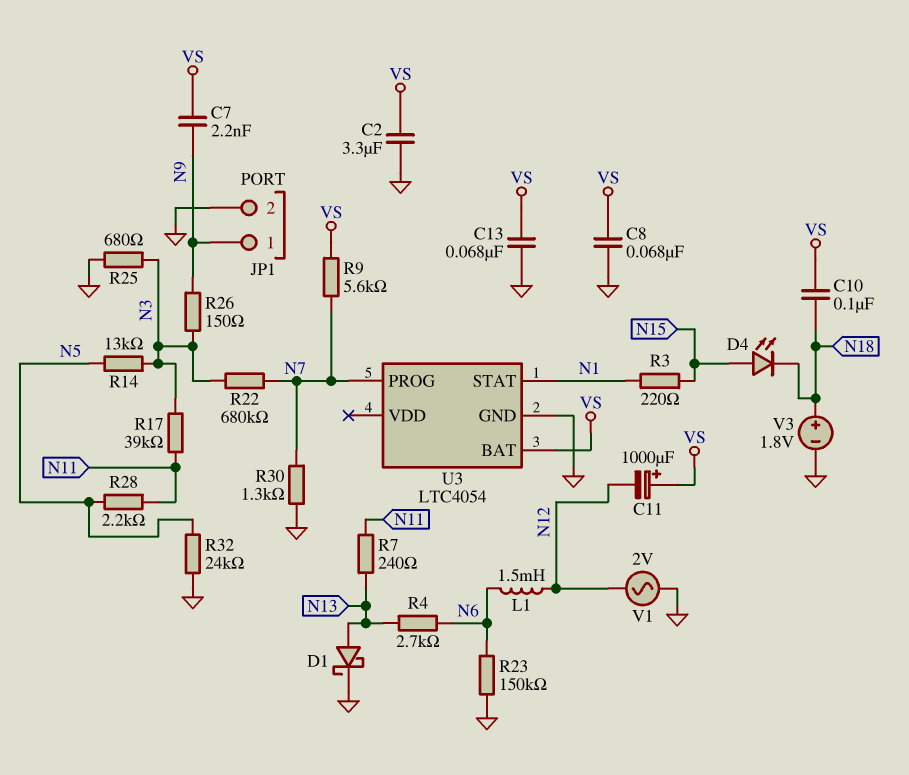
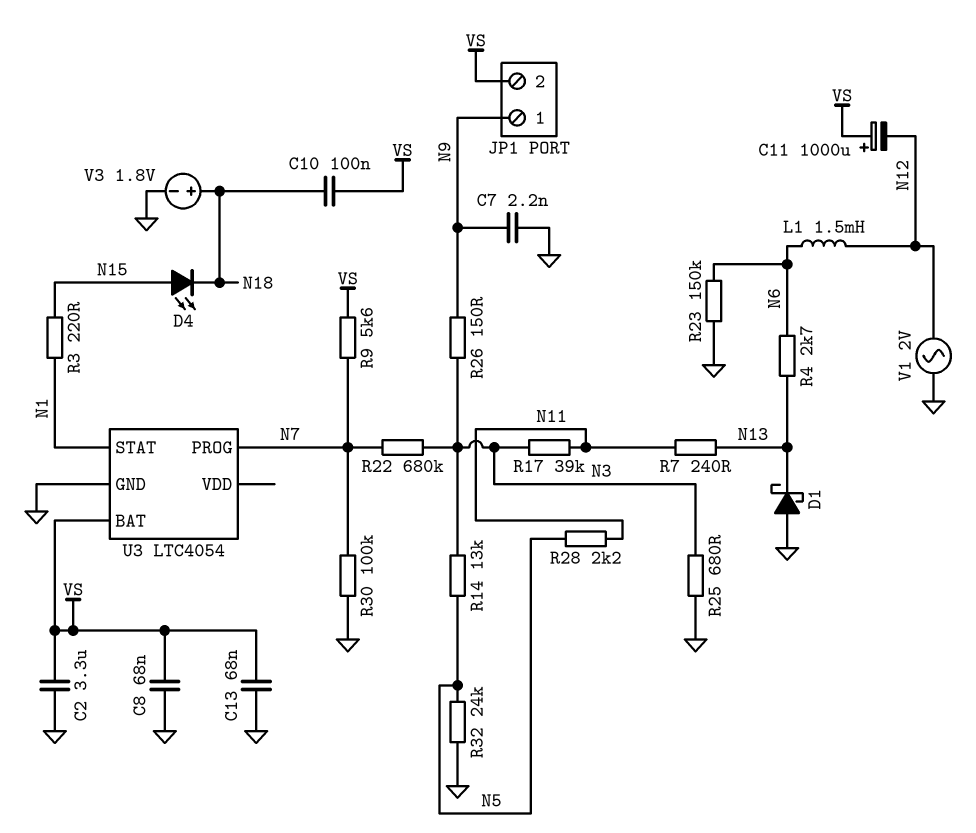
C7: 2.2nF (N9, VS) -> 2.2nF (GND, N9)
D1: schottky (A N13, K GND) -> schottky (A GND, K N13)
JP1 pin 2: GND -> VS
R30: 1.3k (GND, N7) -> 100k (GND, N7)

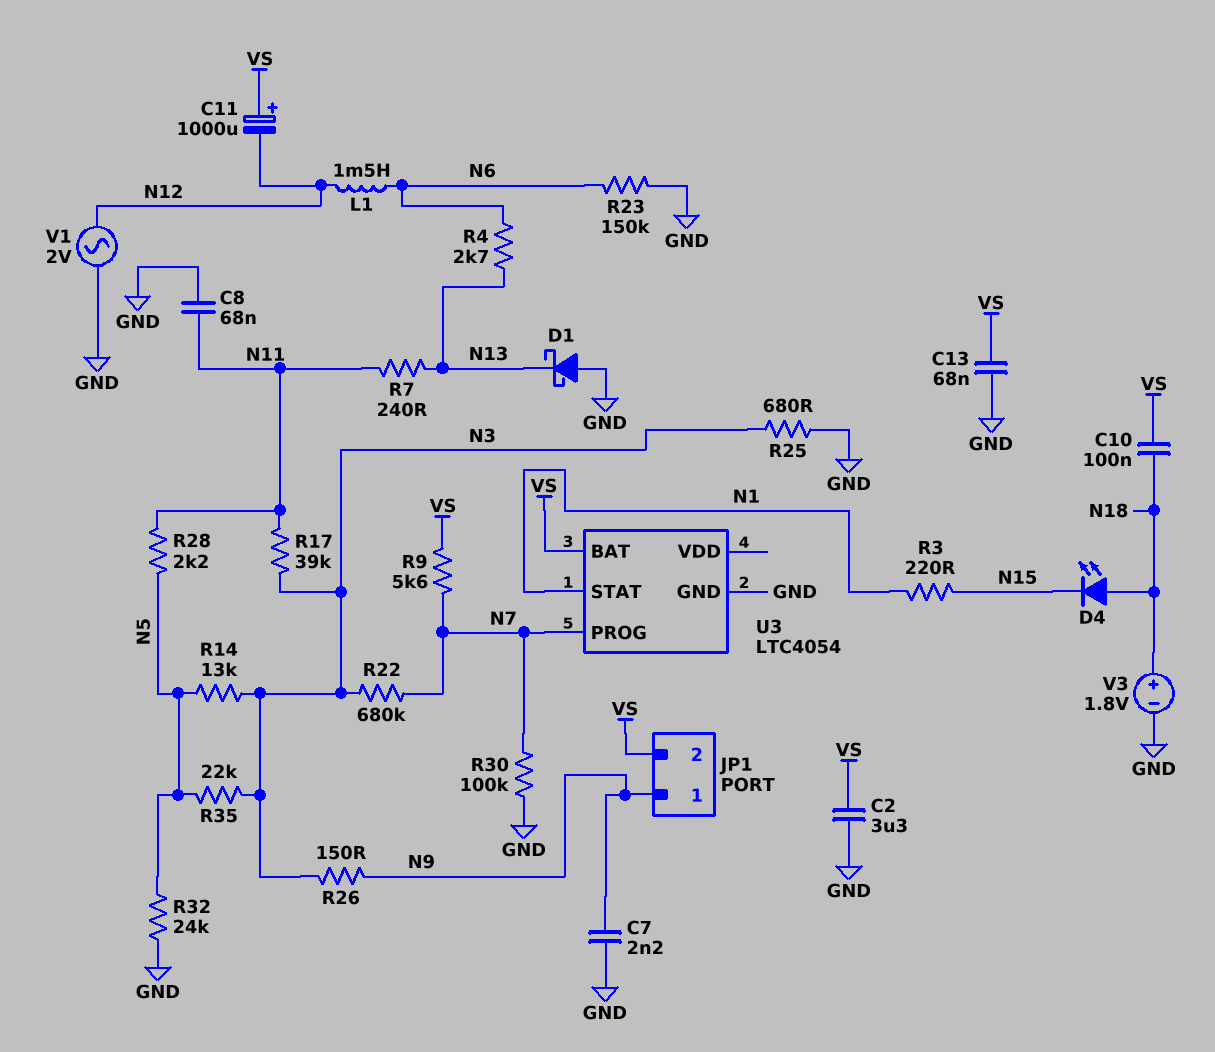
C8: 68nF (GND, VS) -> 68nF (GND, N11)
D4: LED (A N15, K N18) -> LED (A N18, K N15)
R35: none -> 22k (N3, N5)

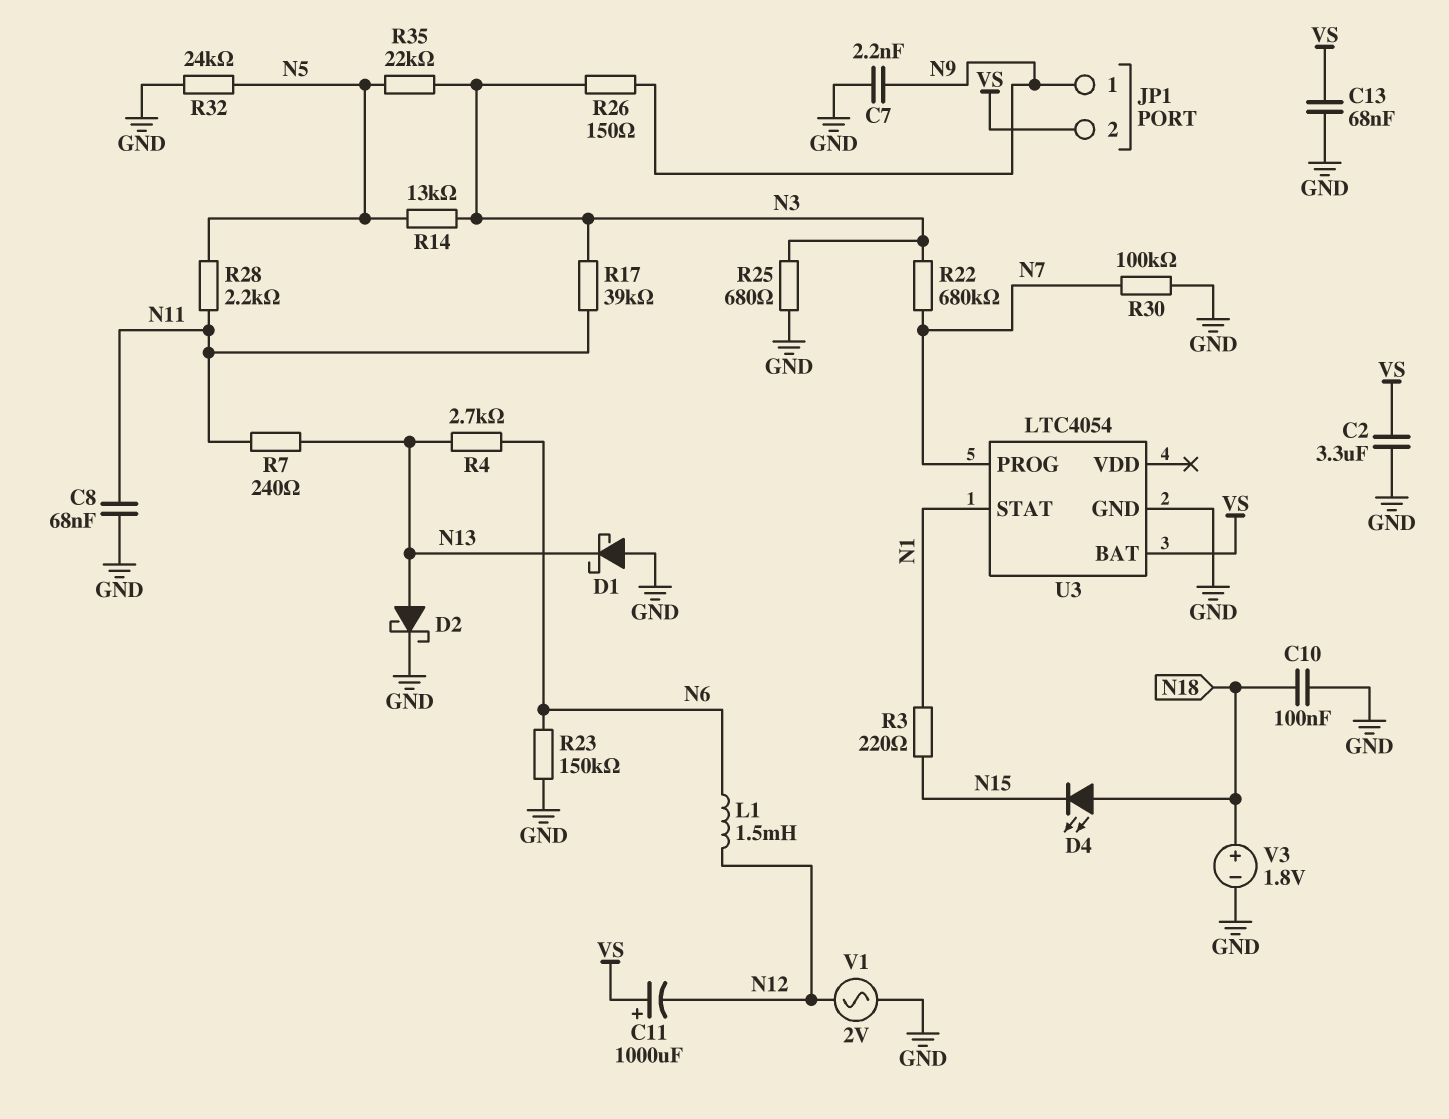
C10: 100nF (N18, VS) -> 100nF (GND, N18)
D2: none -> schottky (A N13, K GND)
R9: 5.6k (N7, VS) -> none

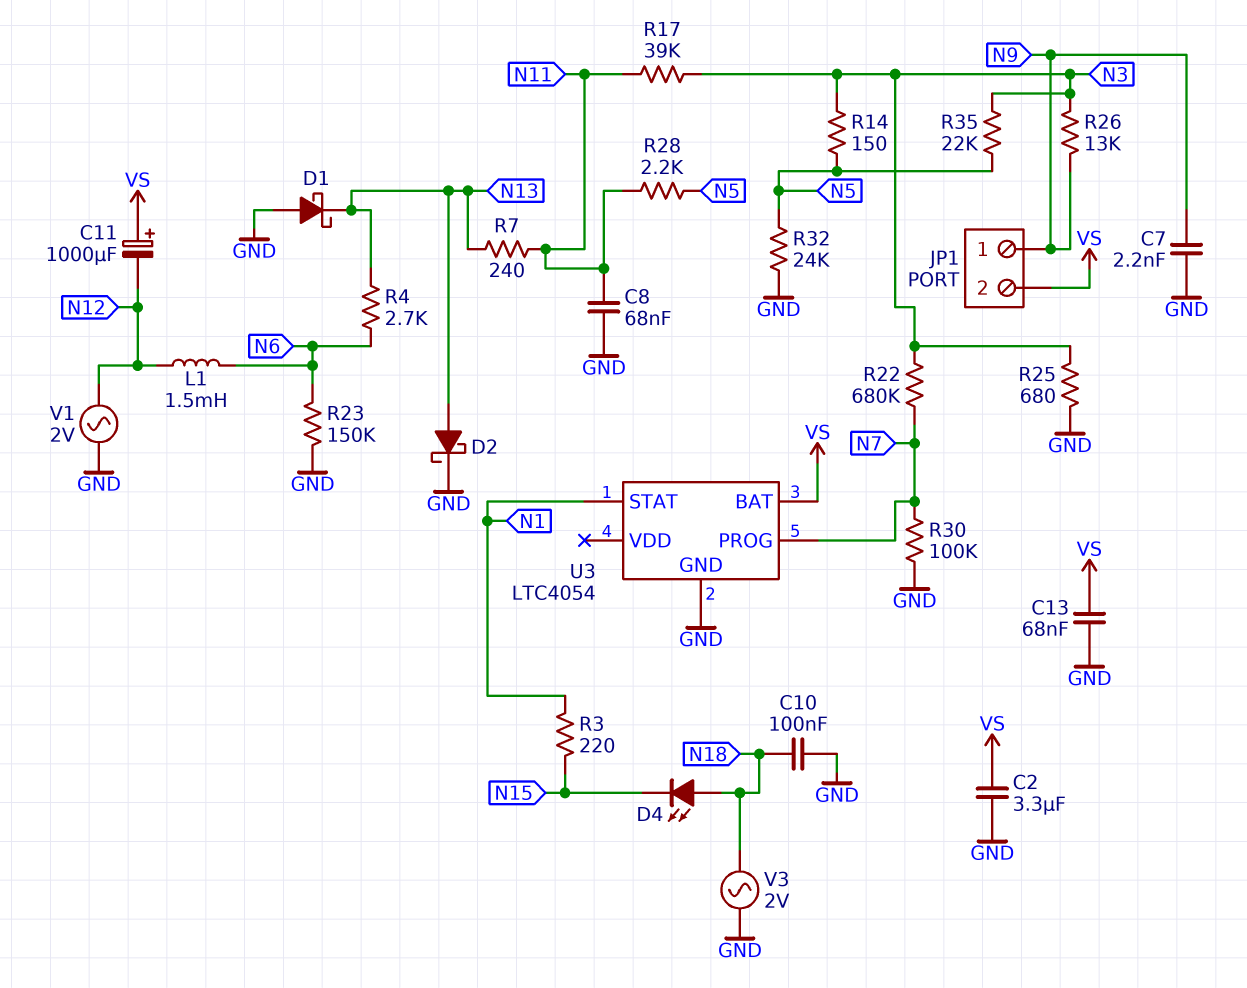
R14: 13k (N3, N5) -> 150 (N3, N5)
R26: 150 (N3, N9) -> 13k (N3, N9)
V3: 1.8V (plus N18, minus GND) -> AC 2V (GND, N18)

